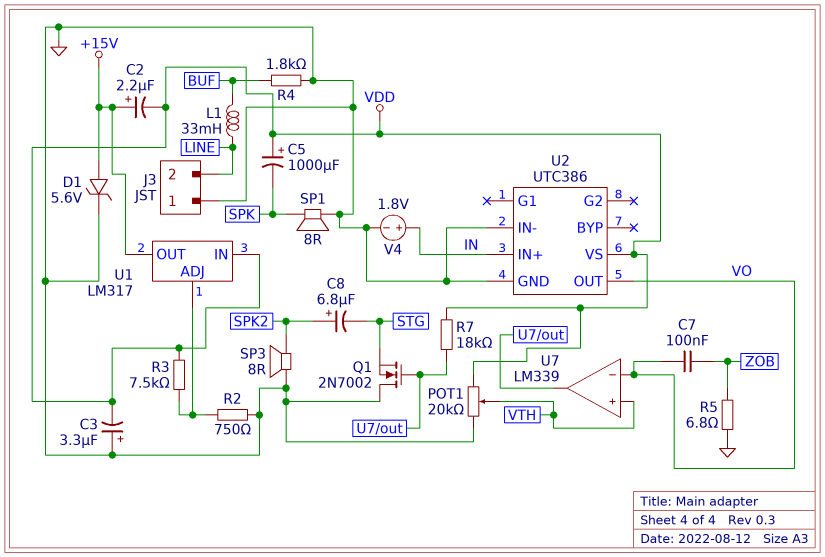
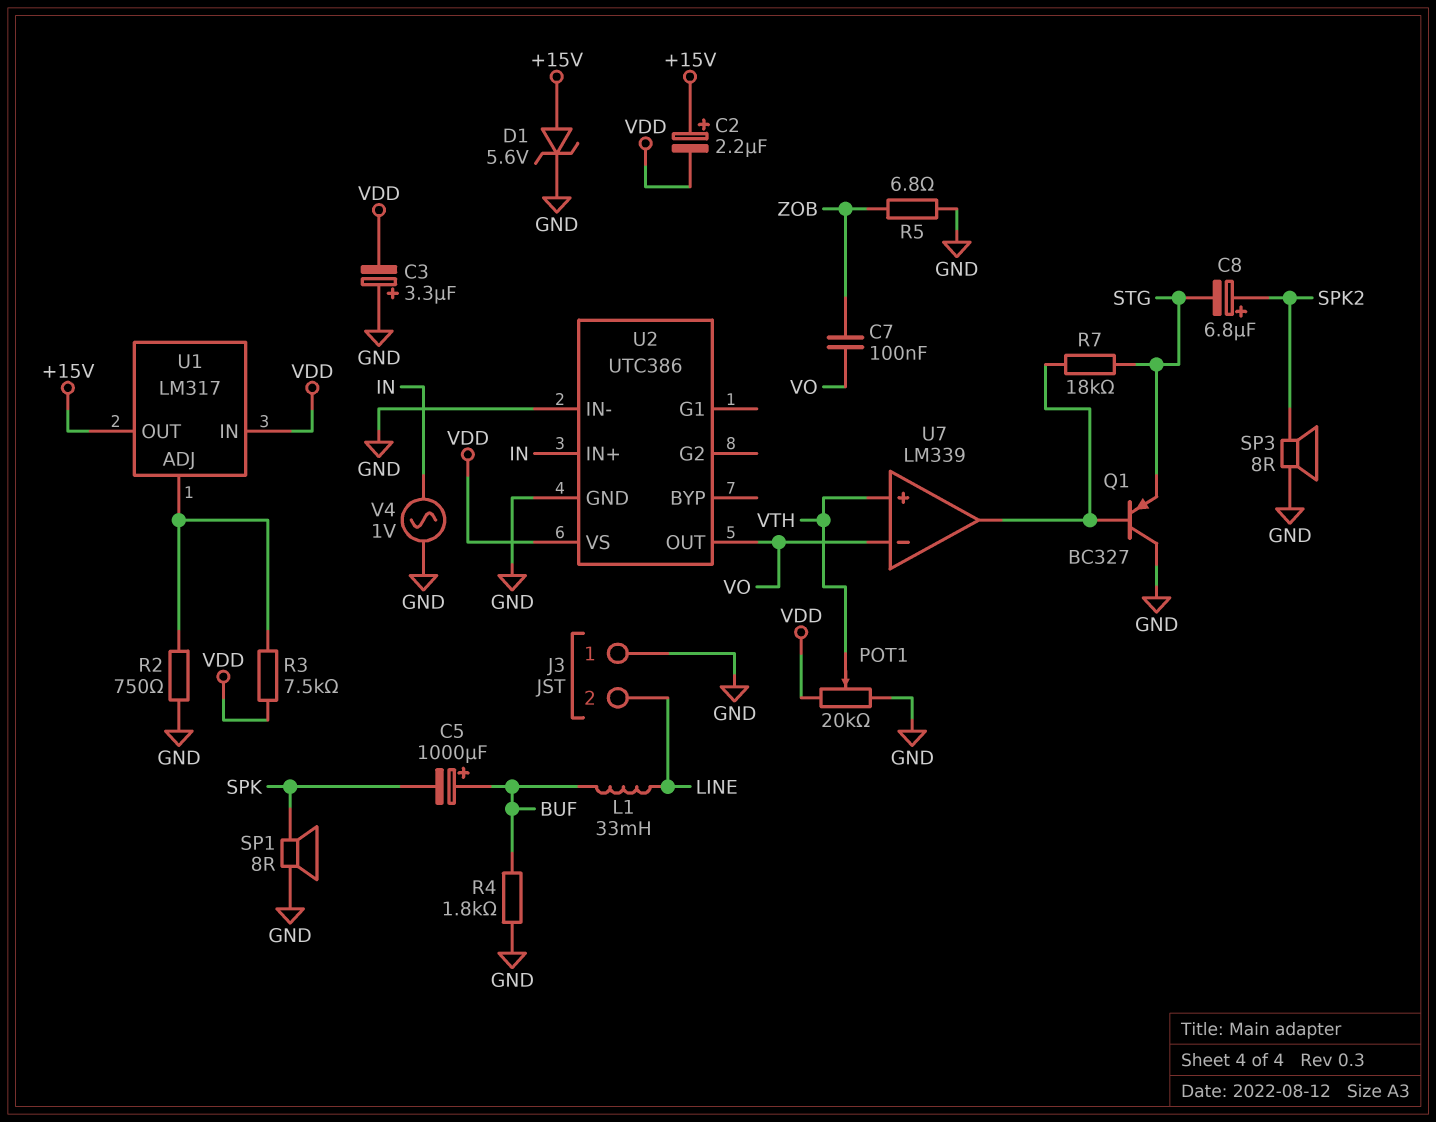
C5: 1000uF (plus VDD, minus SPK) -> 1000uF (plus BUF, minus SPK)
Q1: NMOS 2N7002 (G U7/out, D GND, S STG) -> PNP BC327 (B U7/out, C GND, E STG)
R7: 18k (U7/out, VDD) -> 18k (STG, U7/out)
V4: 1.8V (plus IN, minus GND) -> AC 1V (GND, IN)

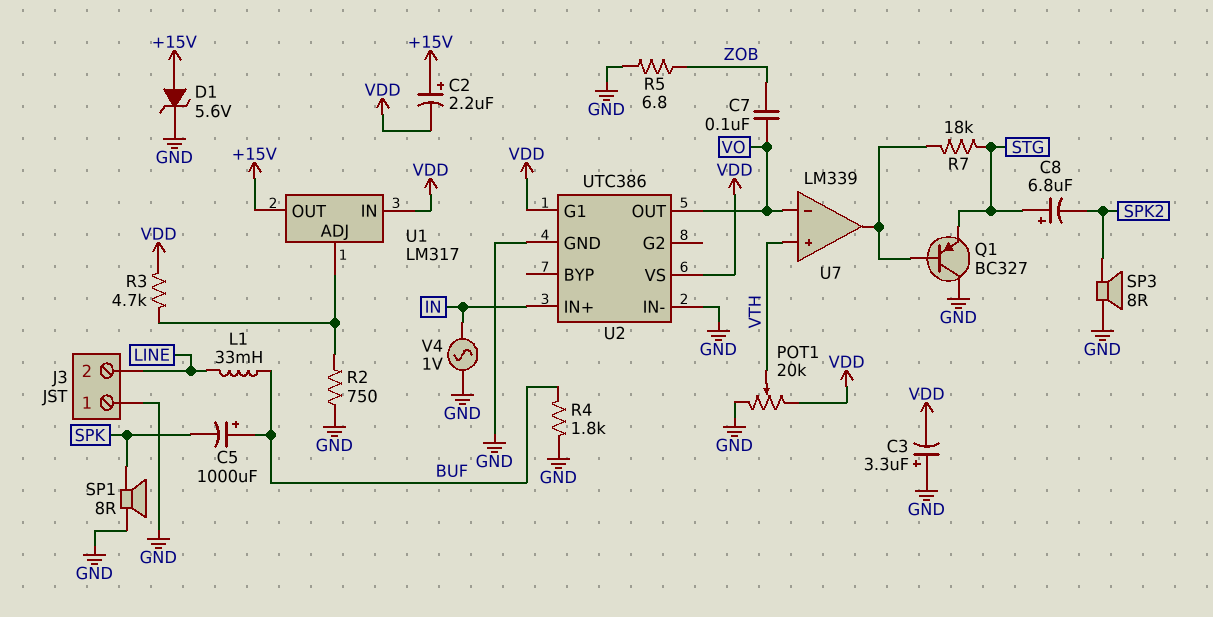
C8: 6.8uF (plus SPK2, minus STG) -> 6.8uF (plus STG, minus SPK2)
R3: 7.5k (U1/ADJ, VDD) -> 4.7k (U1/ADJ, VDD)
U2 pin G1: none -> VDD

